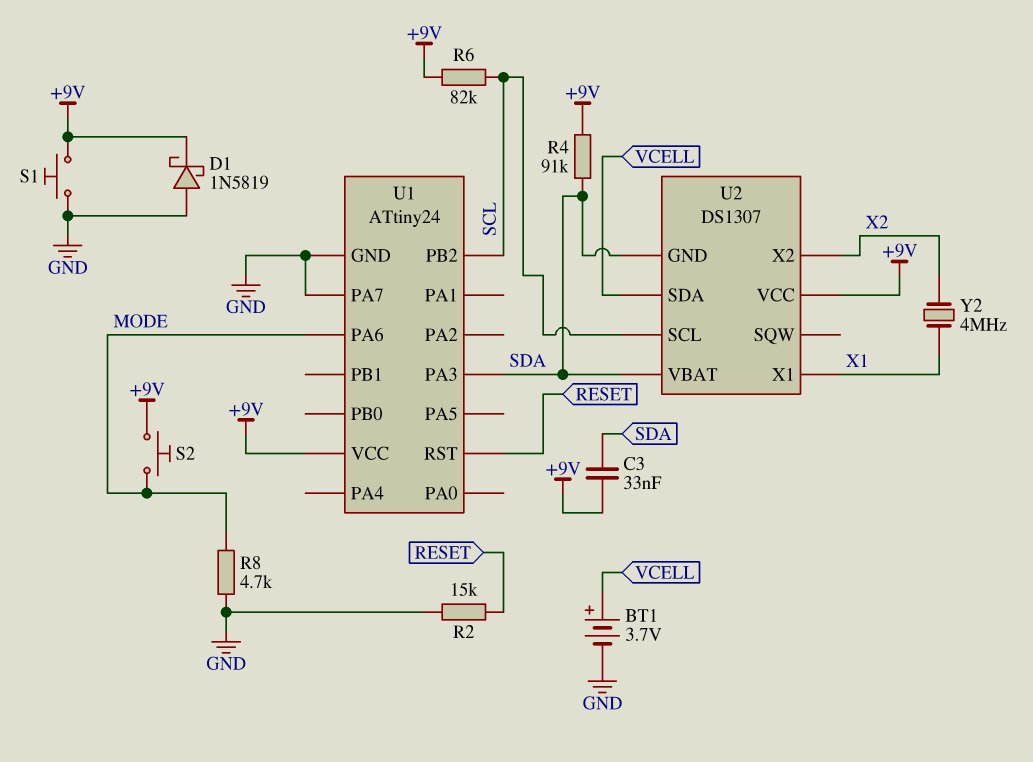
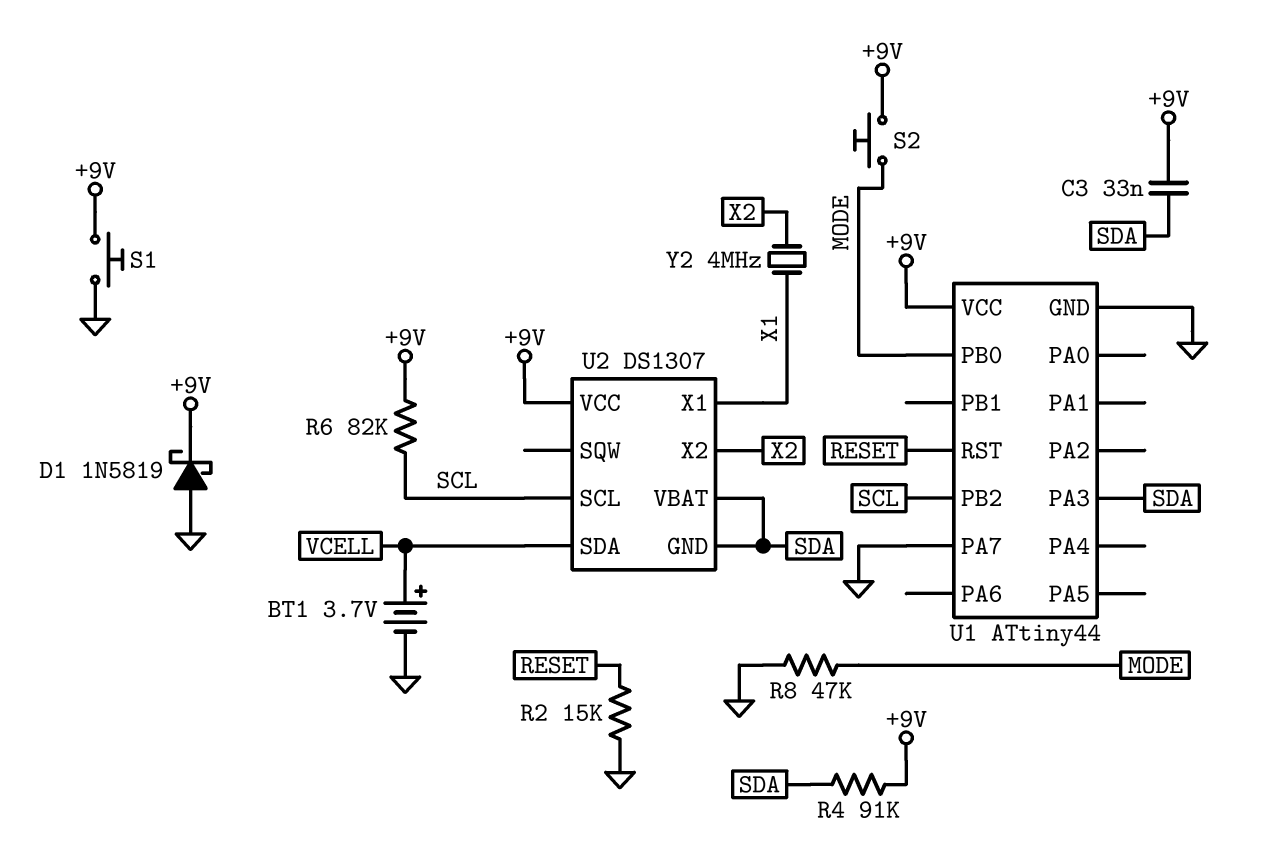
R8: 4.7k (GND, MODE) -> 47k (GND, MODE)
U1: ATtiny24 -> ATtiny44
U1 pin PA6: MODE -> none
U1 pin PB0: none -> MODE

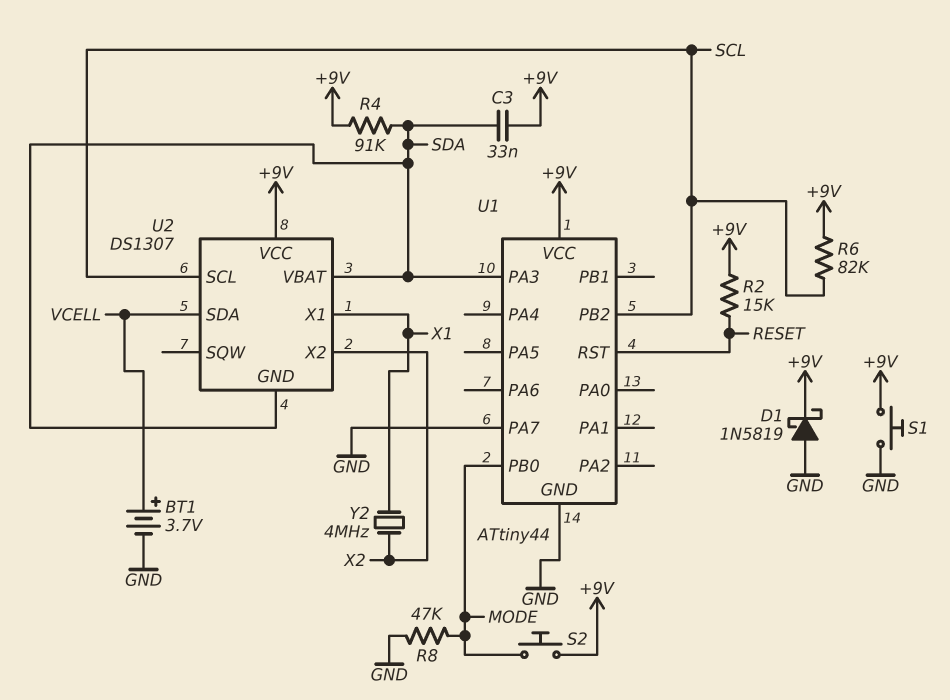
R2: 15k (GND, RESET) -> 15k (+9V, RESET)

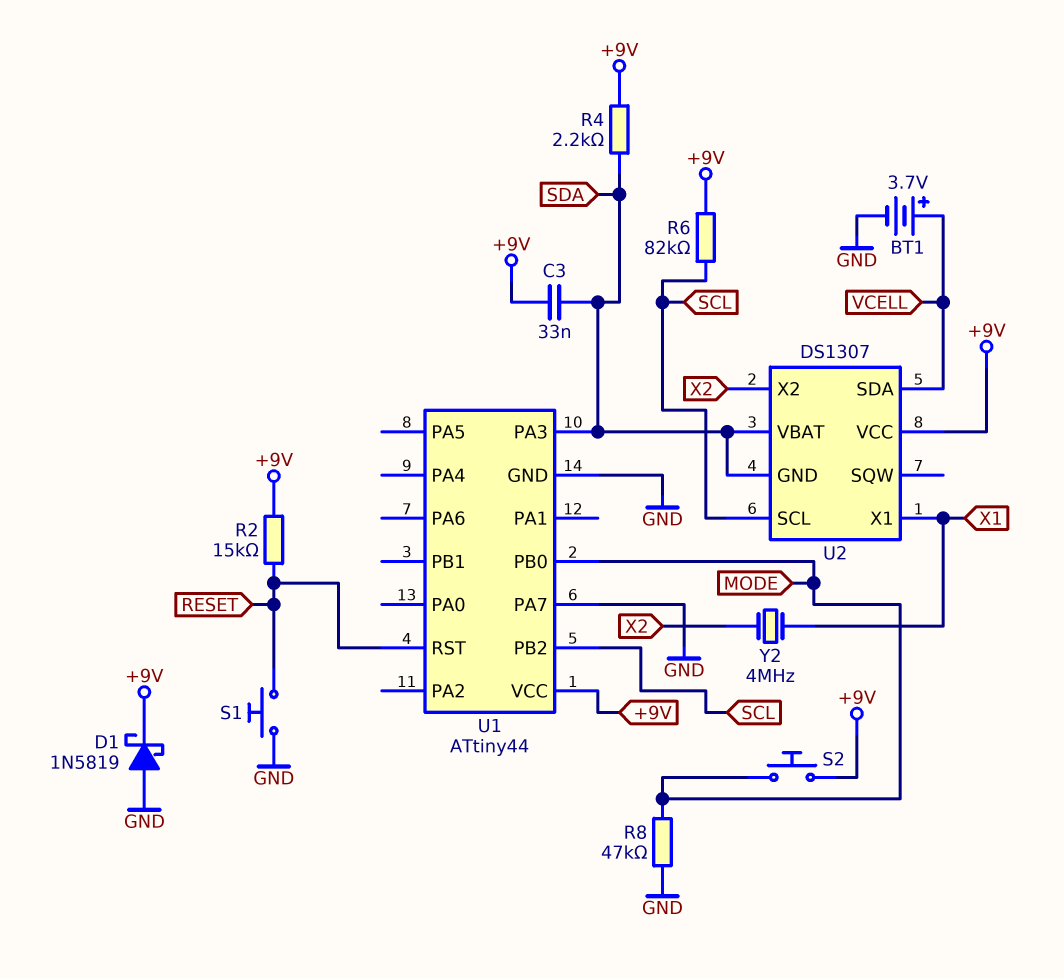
R4: 91k (+9V, SDA) -> 2.2k (+9V, SDA)
S1: button (+9V, GND) -> button (GND, RESET)

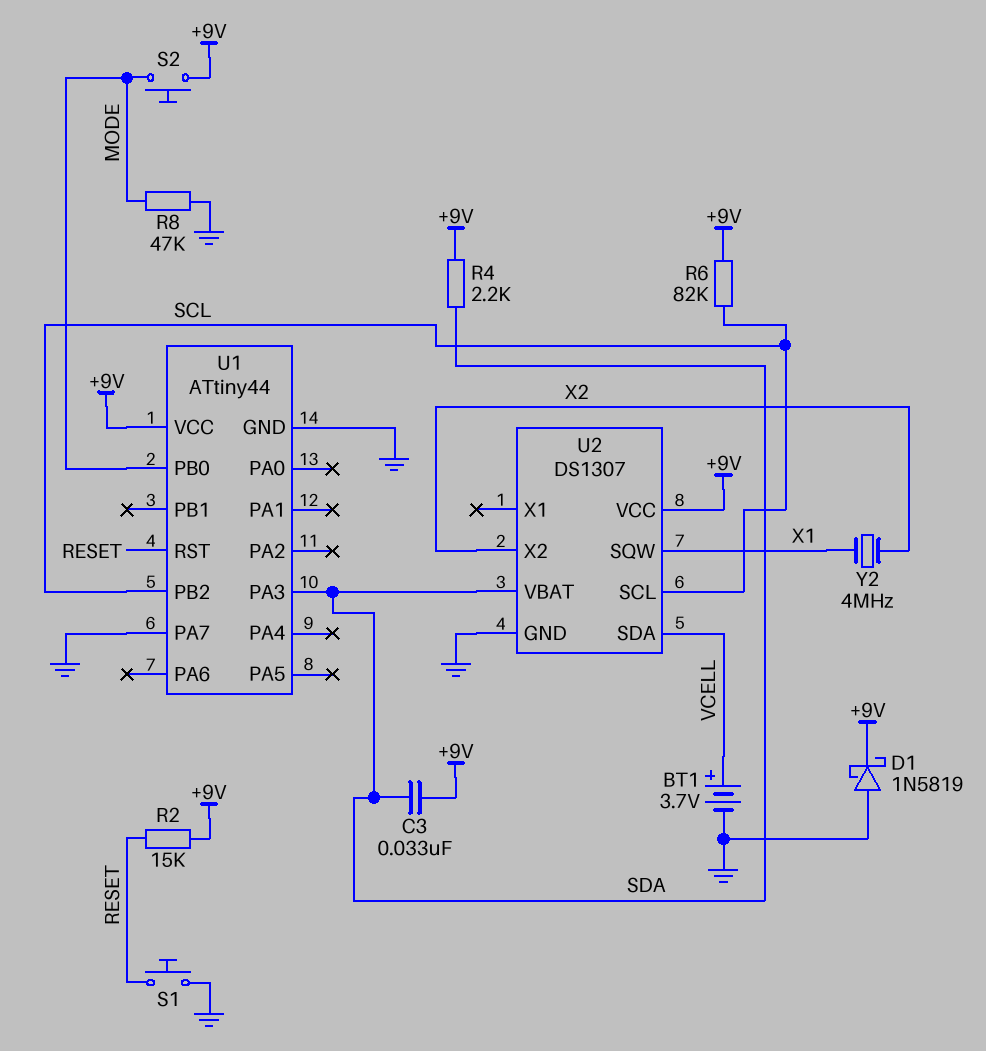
U2 pin GND: SDA -> GND
U2 pin SQW: none -> X1
U2 pin X1: X1 -> none

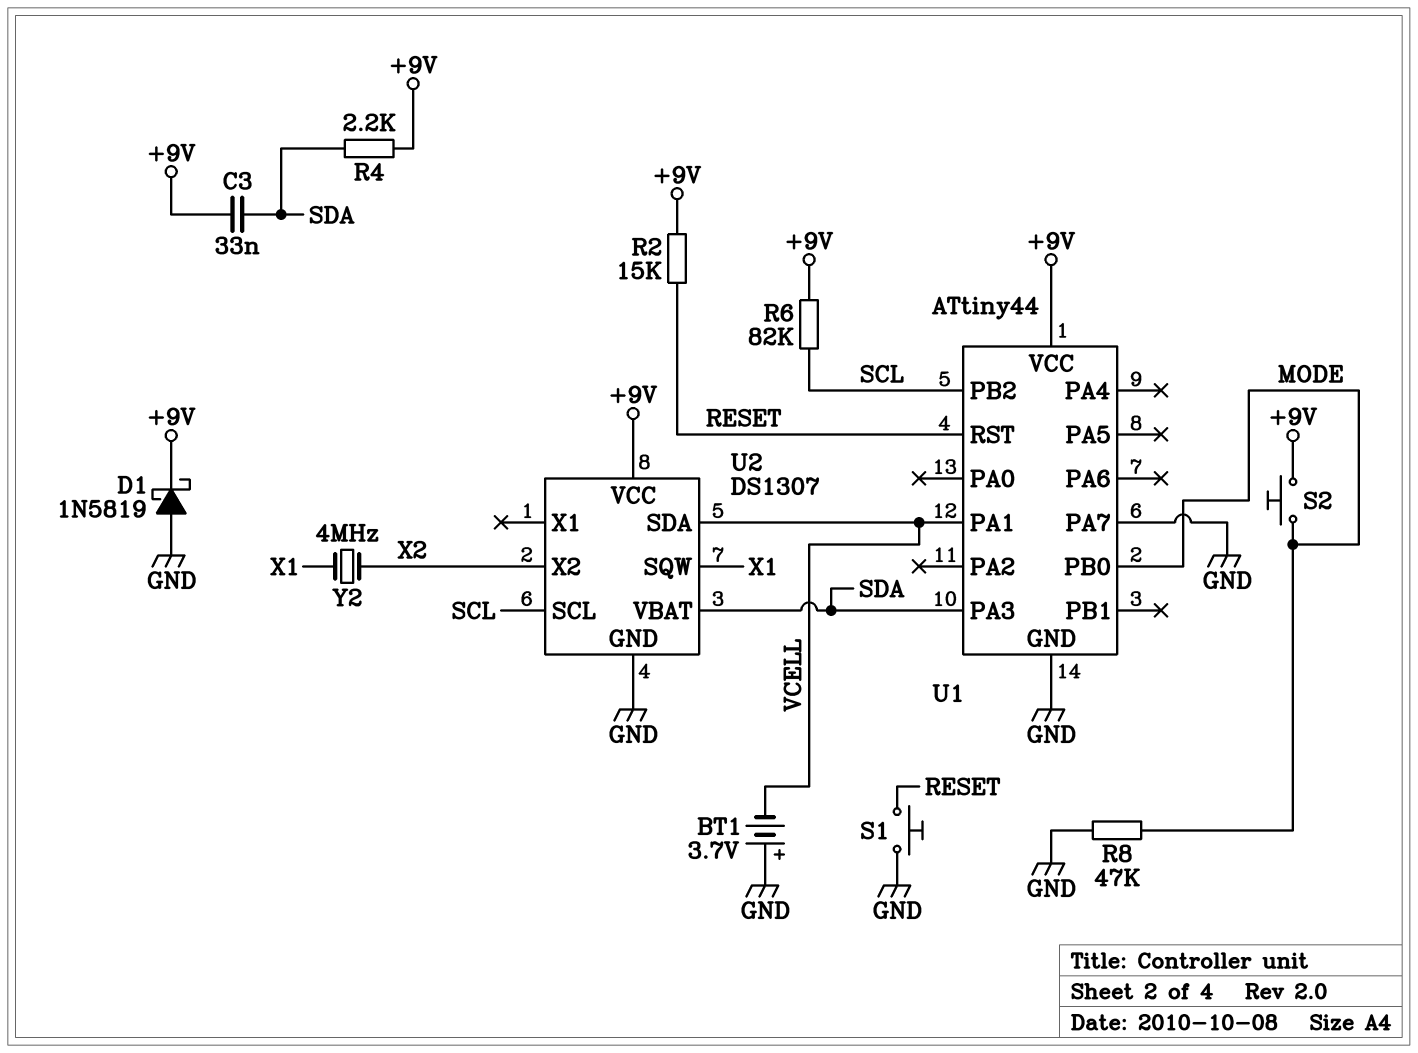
BT1: 3.7V (plus VCELL, minus GND) -> 3.7V (plus GND, minus VCELL)
U1 pin PA1: none -> VCELL

